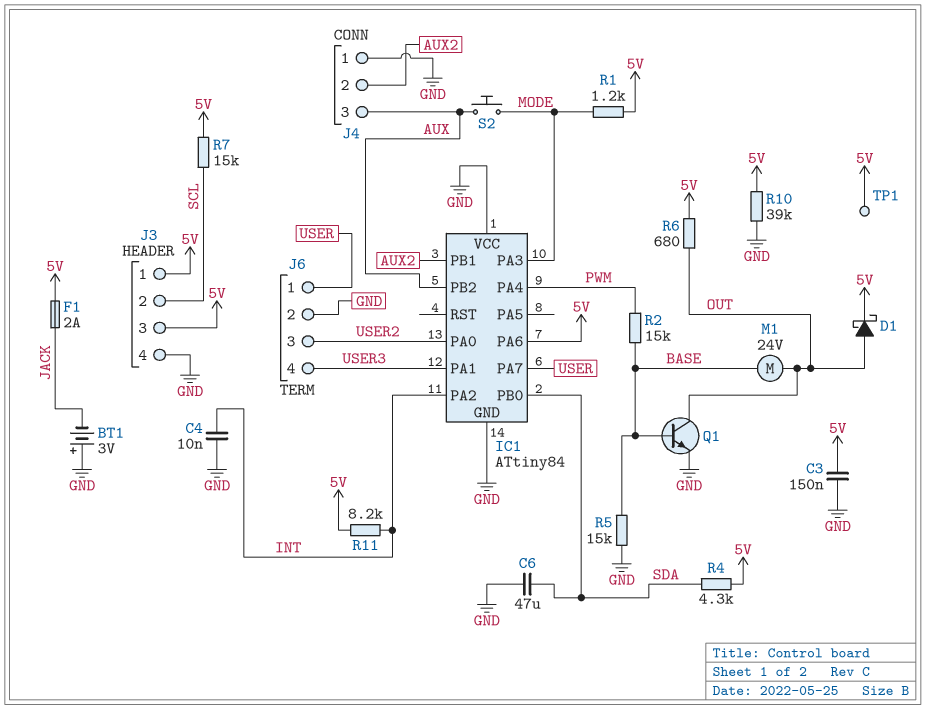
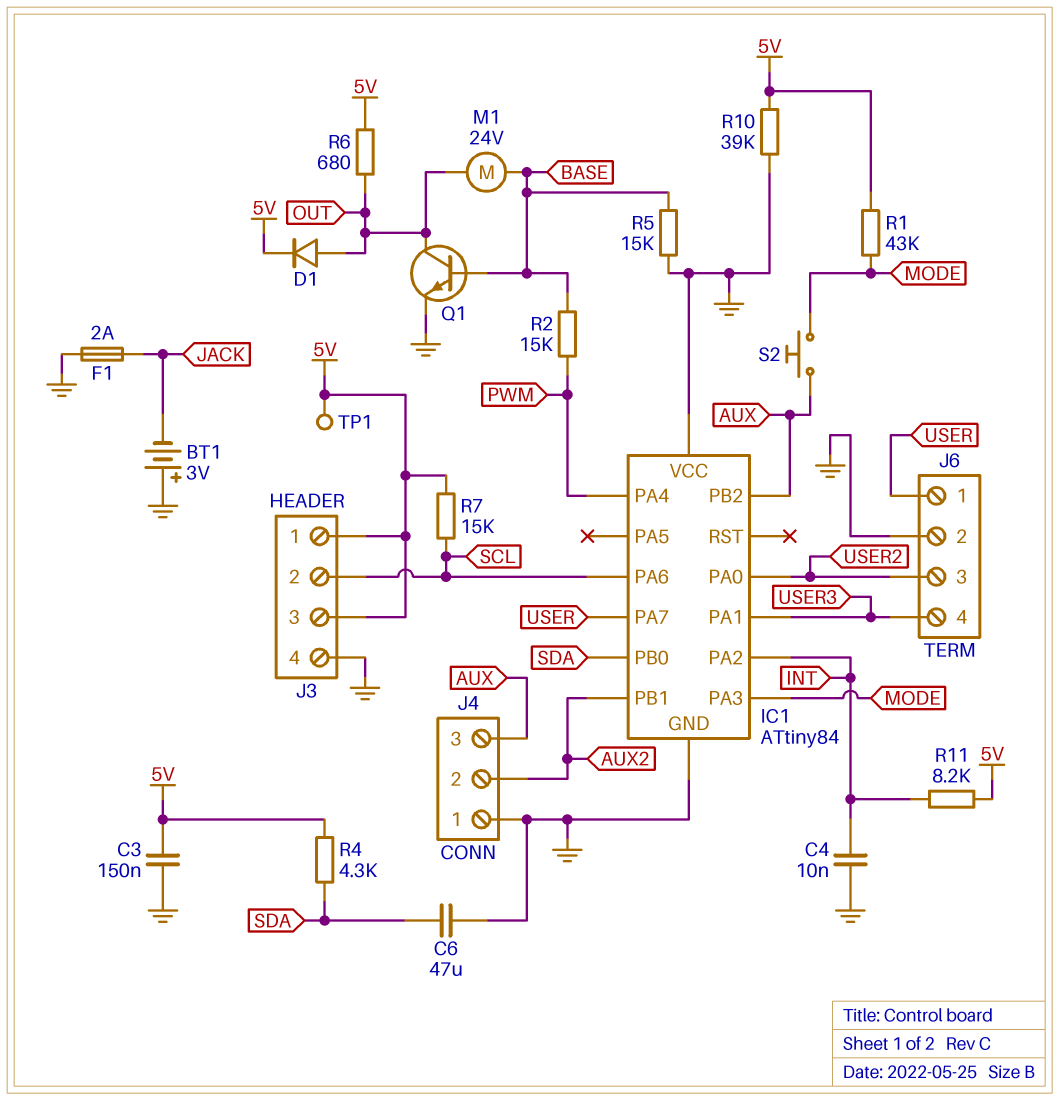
D1: schottky (A OUT, K 5V) -> diode (A OUT, K 5V)
F1: 2A (5V, JACK) -> 2A (GND, JACK)
IC1 pin PA6: 5V -> SCL
R1: 1.2k (5V, MODE) -> 43k (5V, MODE)

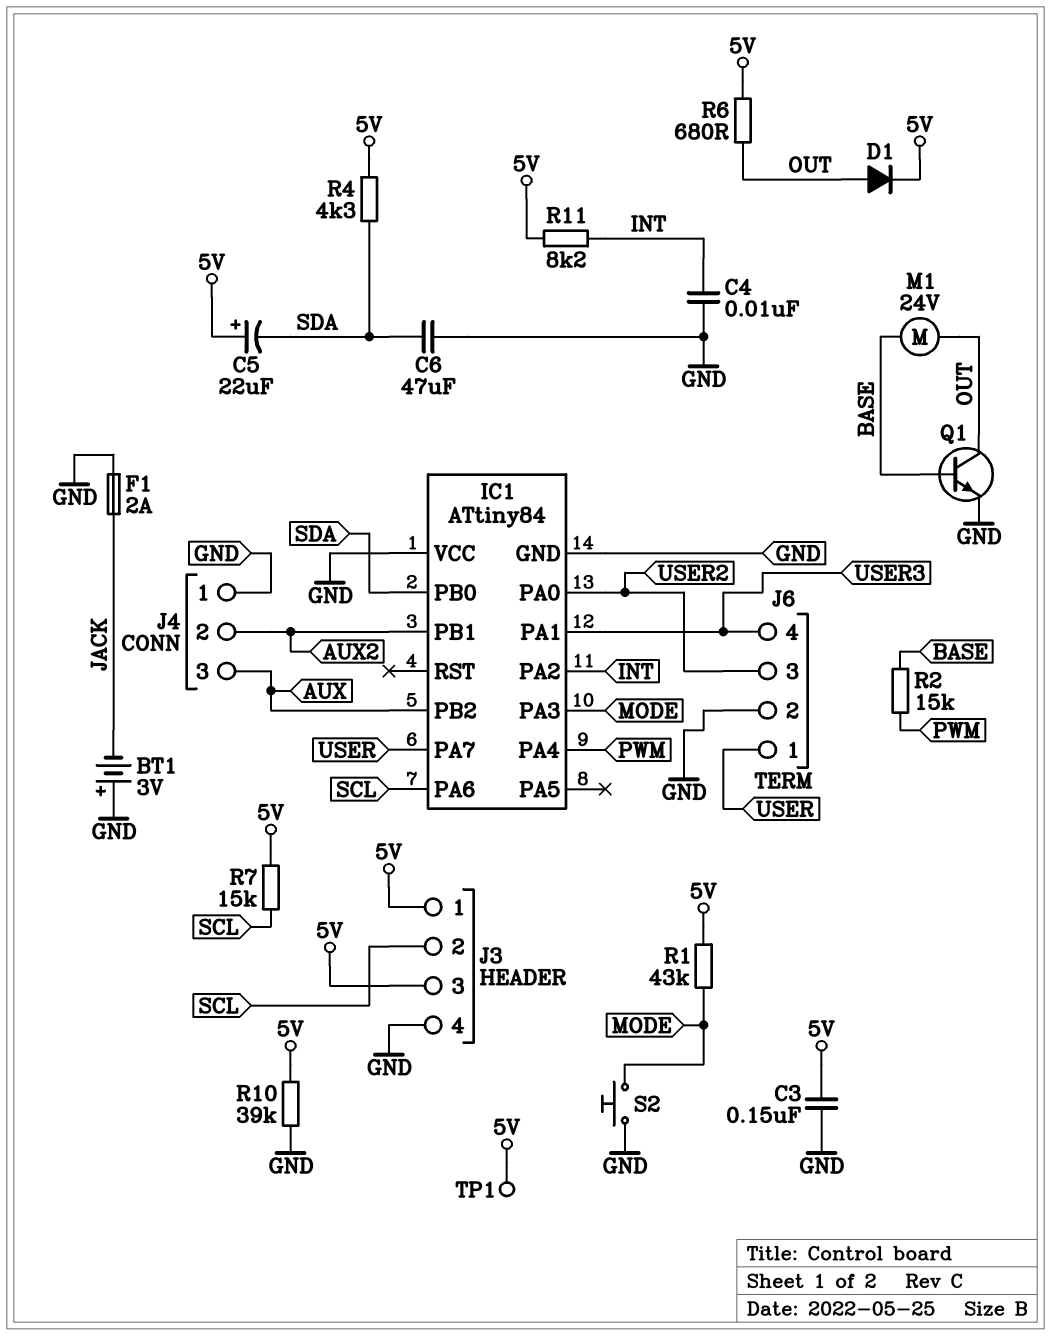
C5: none -> 22uF (plus 5V, minus SDA)
R5: 15k (BASE, GND) -> none
S2: button (AUX, MODE) -> button (GND, MODE)

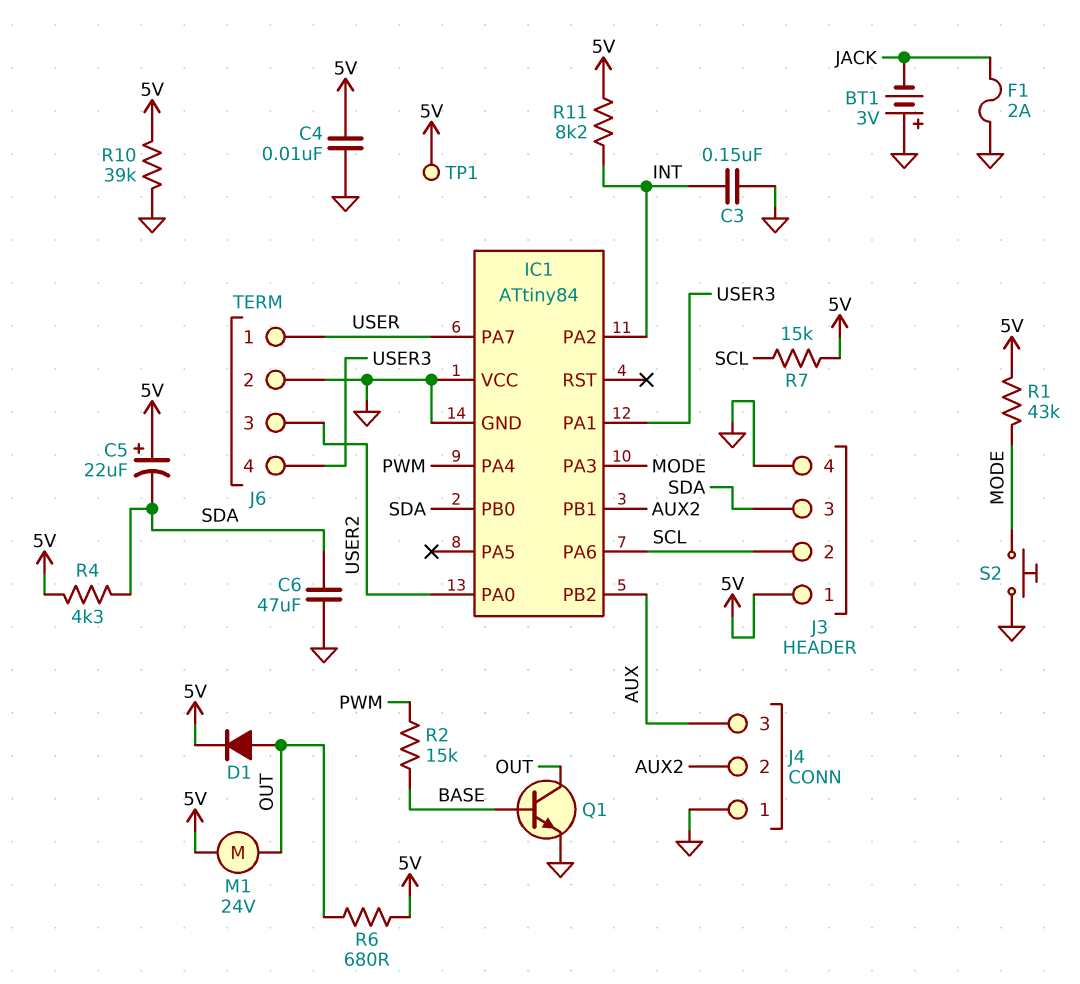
C3: 150nF (5V, GND) -> 150nF (GND, INT)
C4: 10nF (GND, INT) -> 10nF (5V, GND)
J3 pin 3: 5V -> SDA
M1: motor 24V (BASE, OUT) -> motor 24V (5V, OUT)

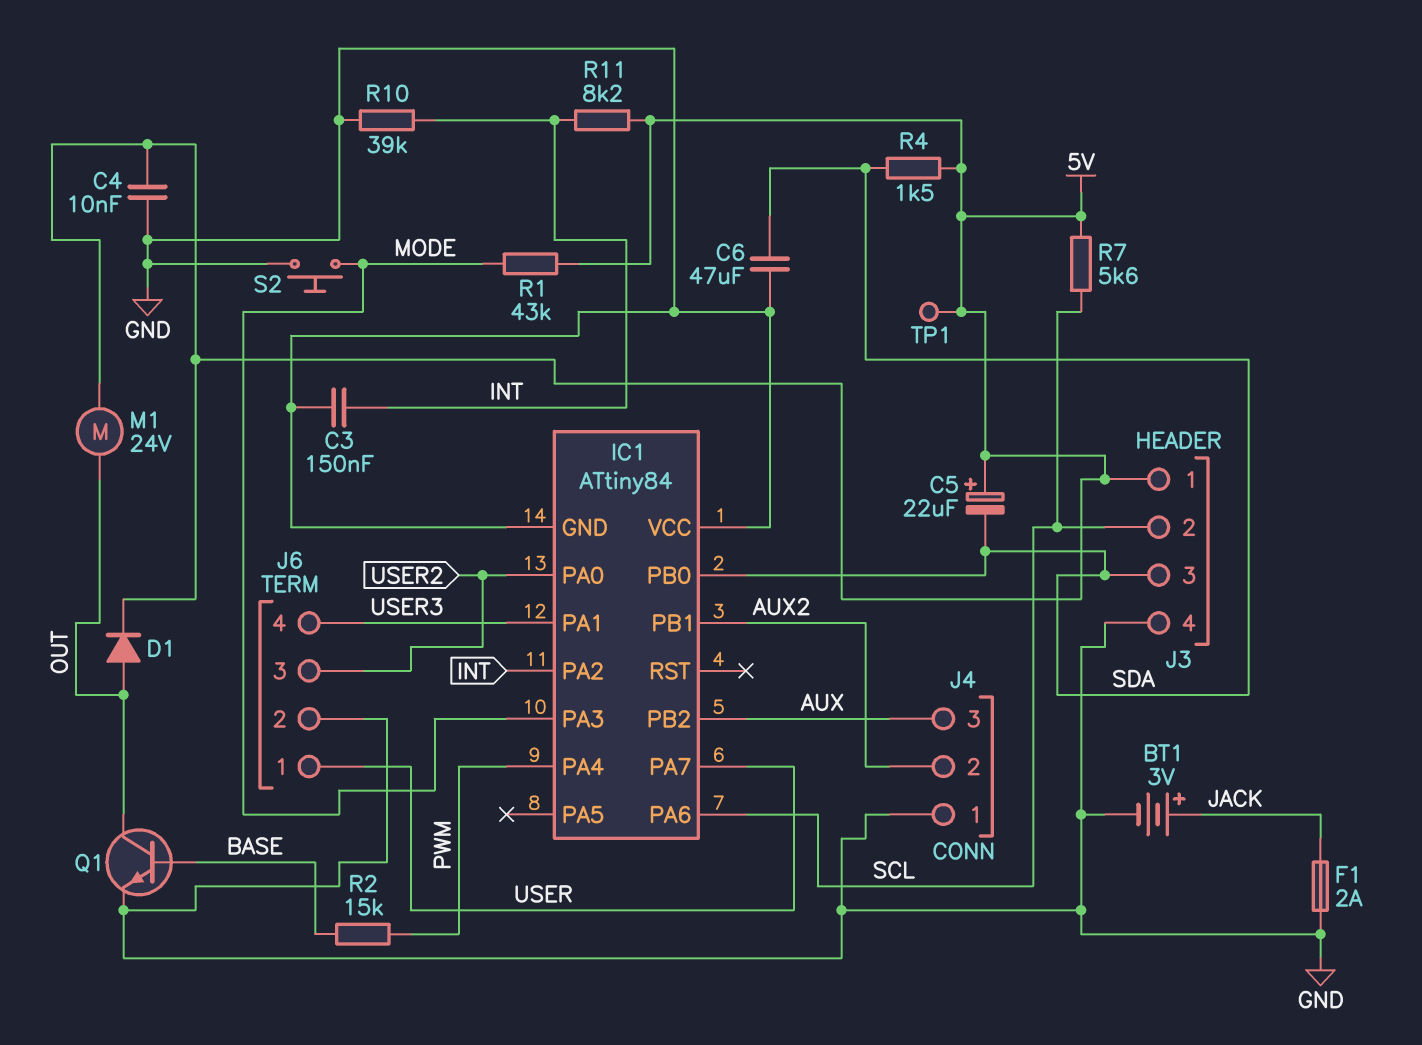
BT1: 3V (plus GND, minus JACK) -> 3V (plus JACK, minus GND)
R4: 4.3k (5V, SDA) -> 1.5k (5V, SDA)
R6: 680 (5V, OUT) -> none
R7: 15k (5V, SCL) -> 5.6k (5V, SCL)
R10: 39k (5V, GND) -> 39k (GND, INT)

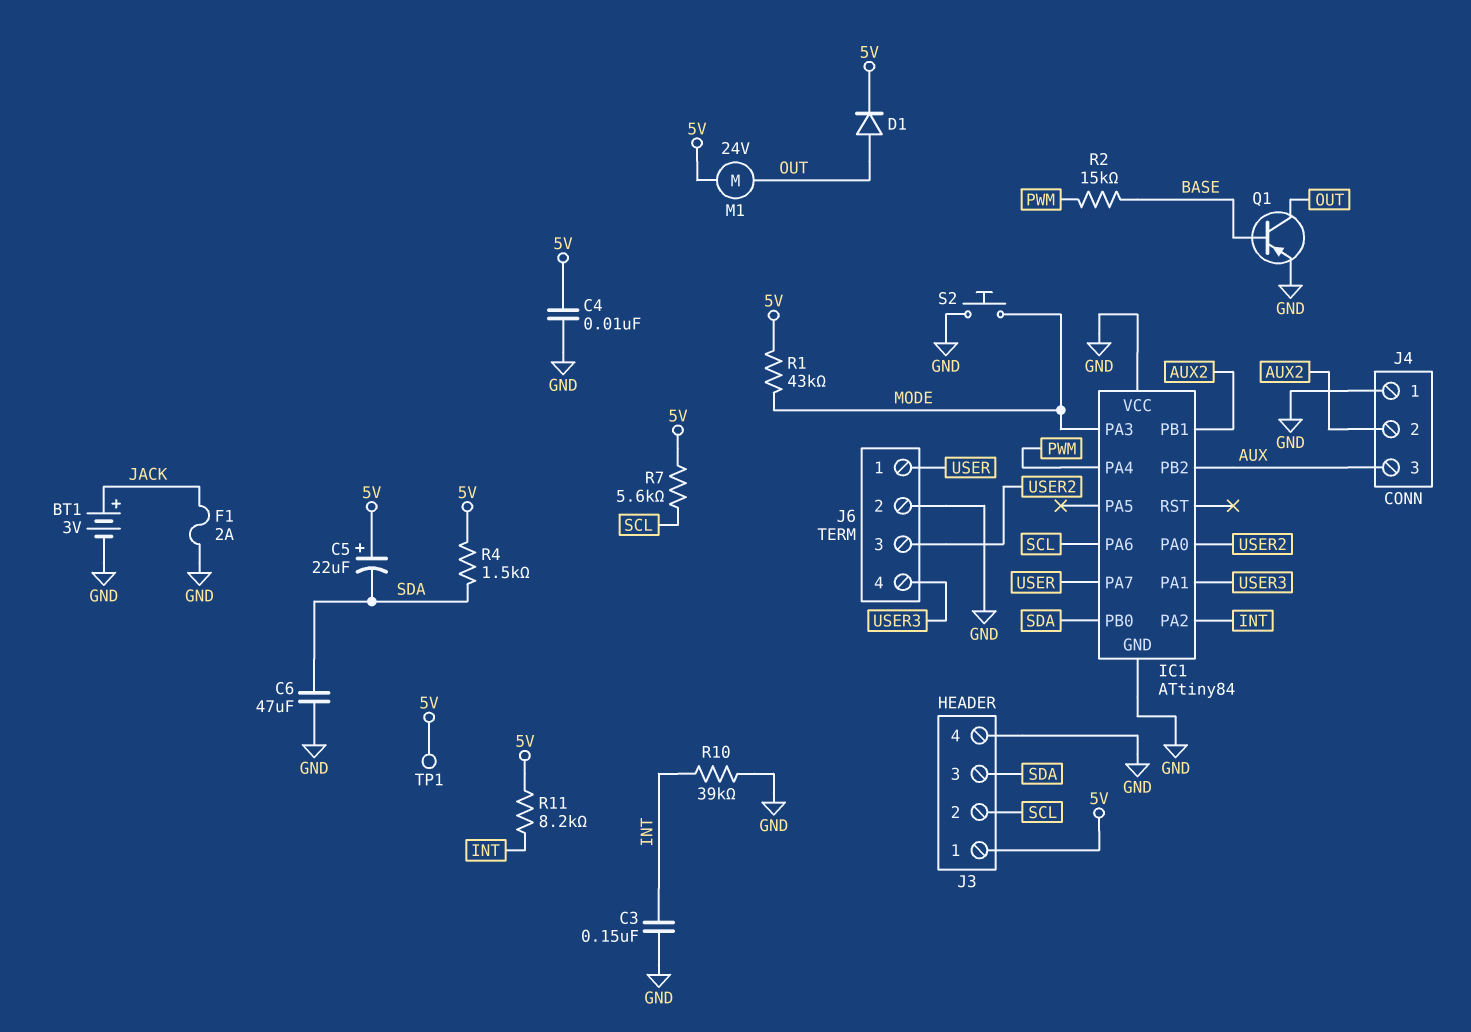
Q1: NPN (B BASE, C OUT, E GND) -> PNP (B BASE, C OUT, E GND)

